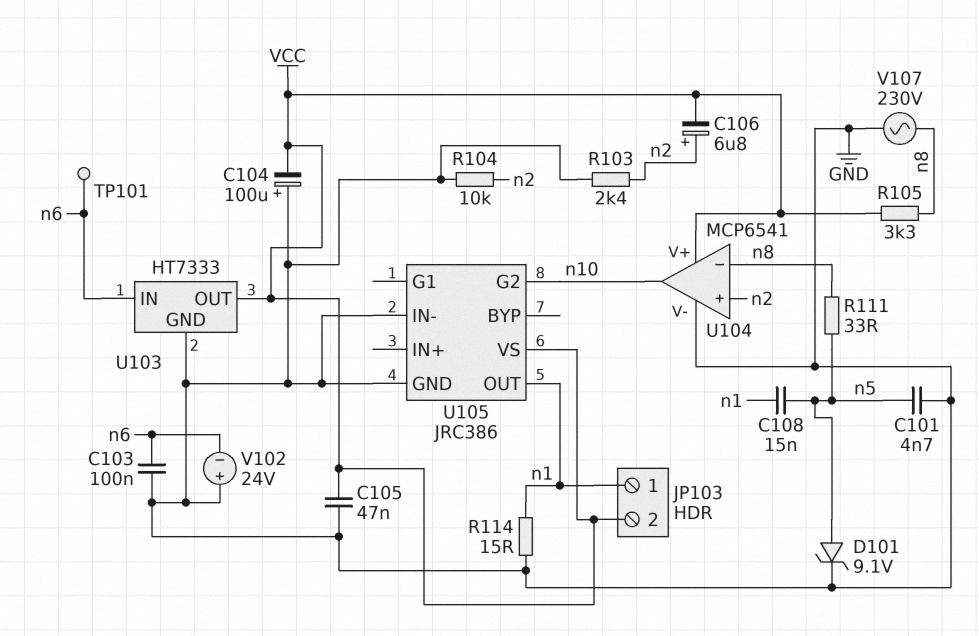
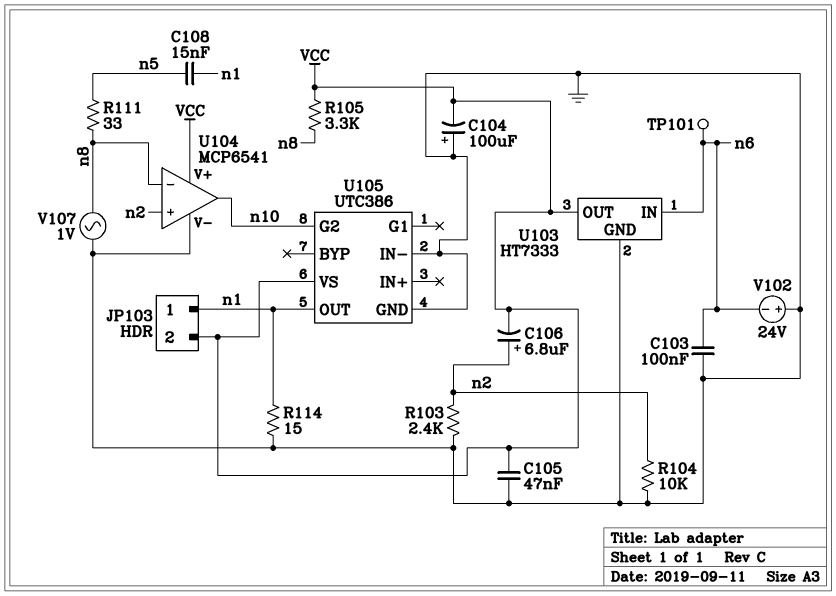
C101: 4.7nF (GND, n5) -> none
D101: zener 9.1V (A n5, K GND) -> none
U105: JRC386 -> UTC386
V107: AC 230V (GND, n8) -> AC 1V (GND, n8)

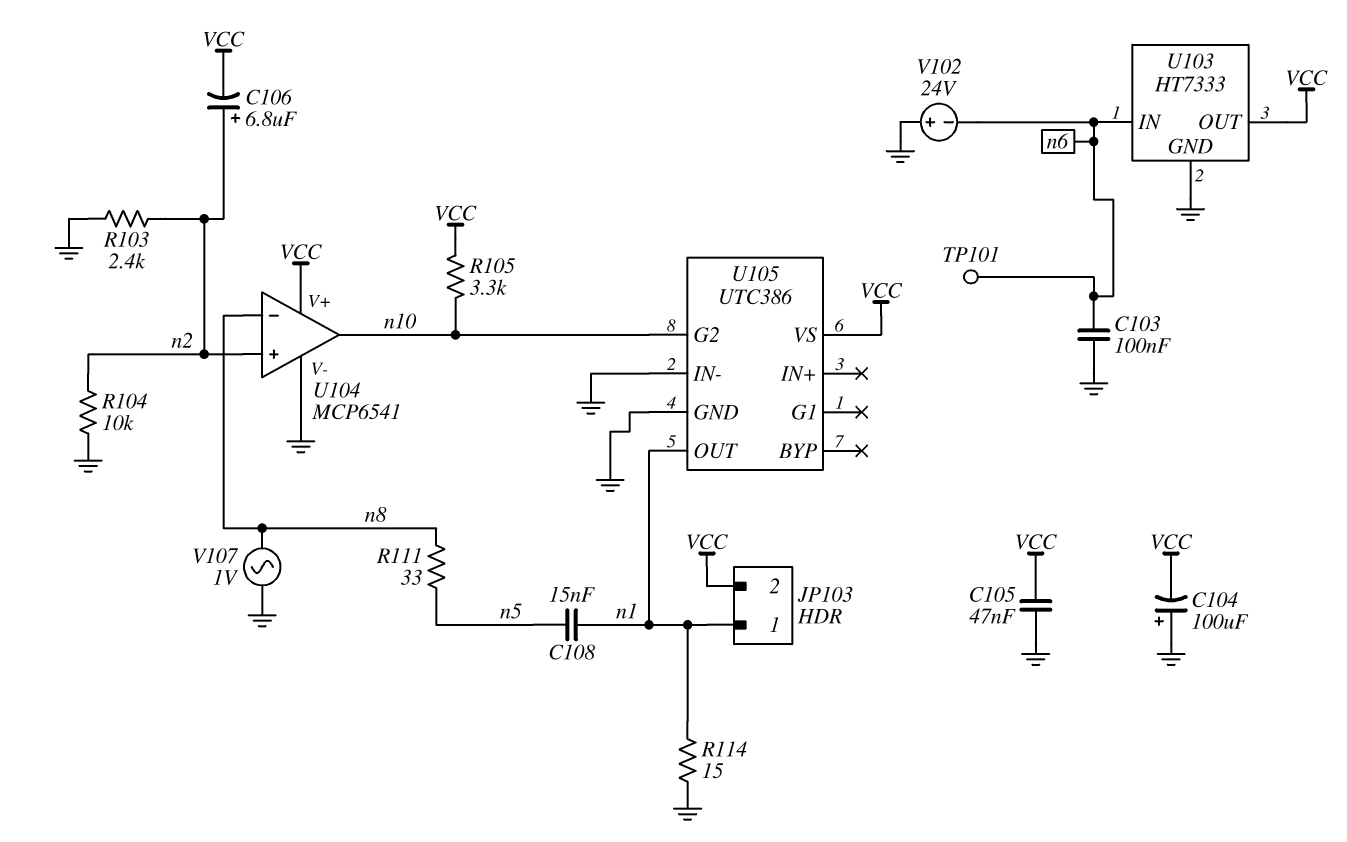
R105: 3.3k (VCC, n8) -> 3.3k (VCC, n10)

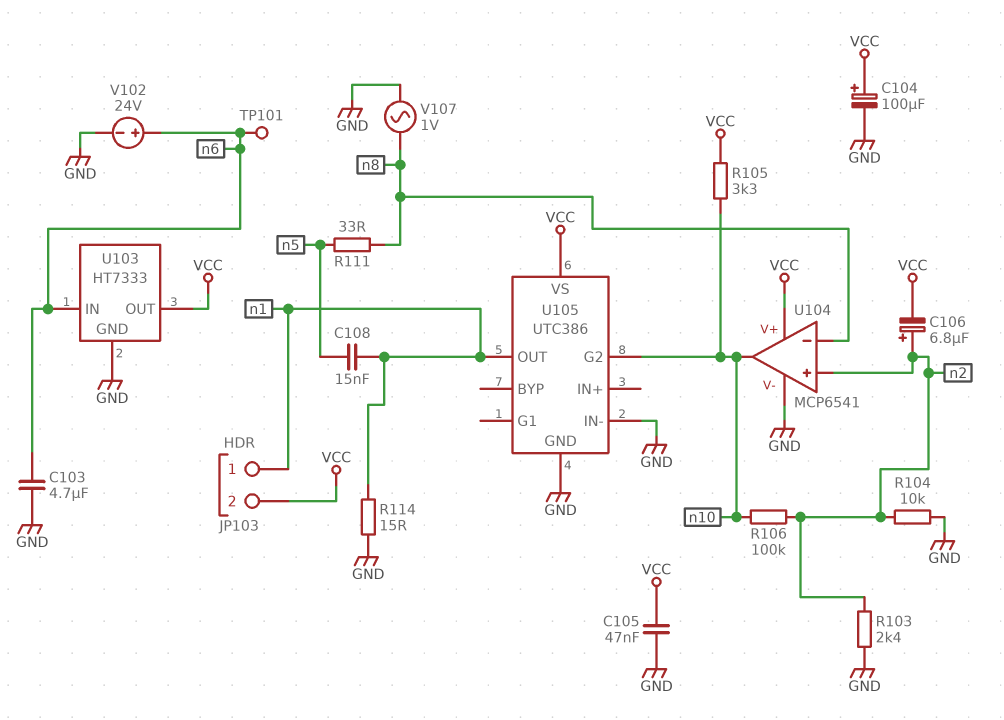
C103: 100nF (GND, n6) -> 4.7uF (GND, n6)
C104: 100uF (plus GND, minus VCC) -> 100uF (plus VCC, minus GND)
R106: none -> 100k (n2, n10)
V102: 24V (plus GND, minus n6) -> 24V (plus n6, minus GND)

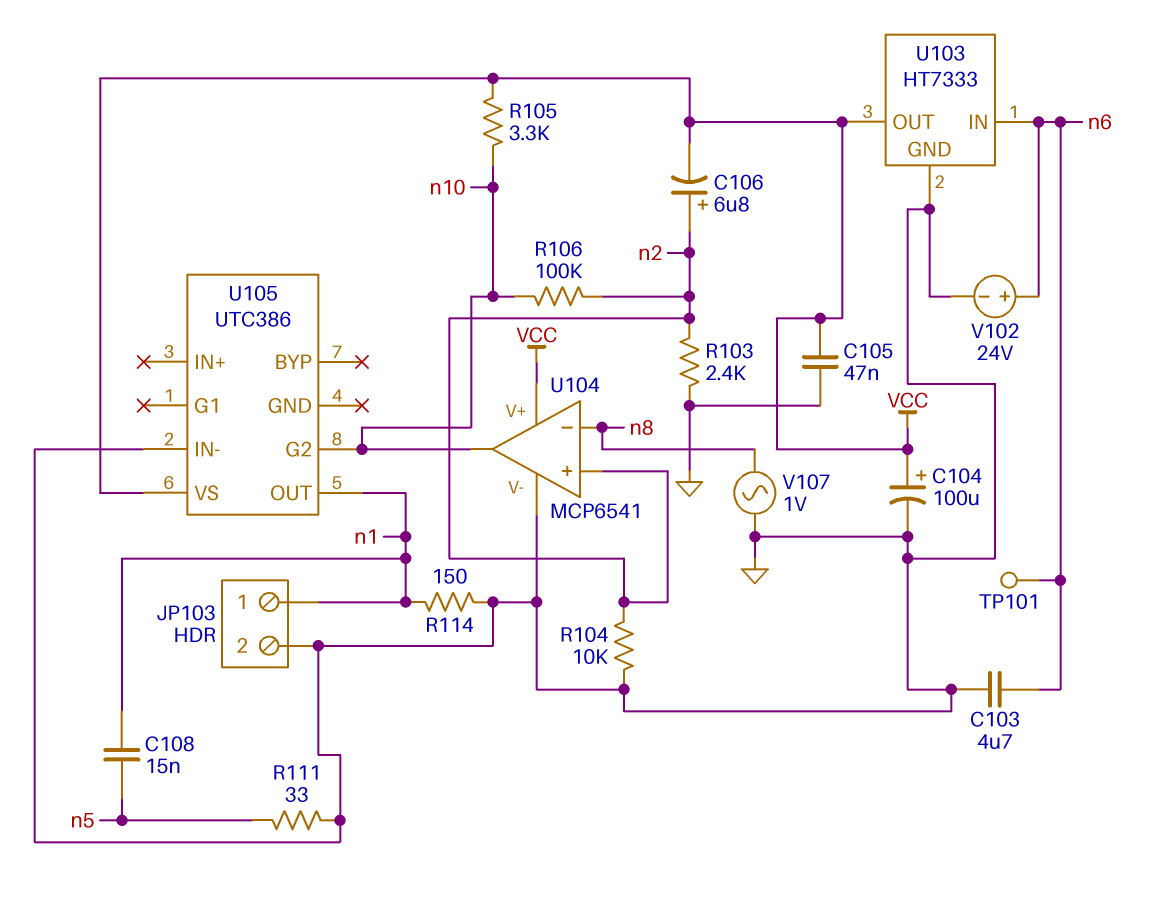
JP103 pin 2: VCC -> GND
R111: 33 (n5, n8) -> 33 (GND, n5)
R114: 15 (GND, n1) -> 150 (GND, n1)
U105 pin GND: GND -> none

